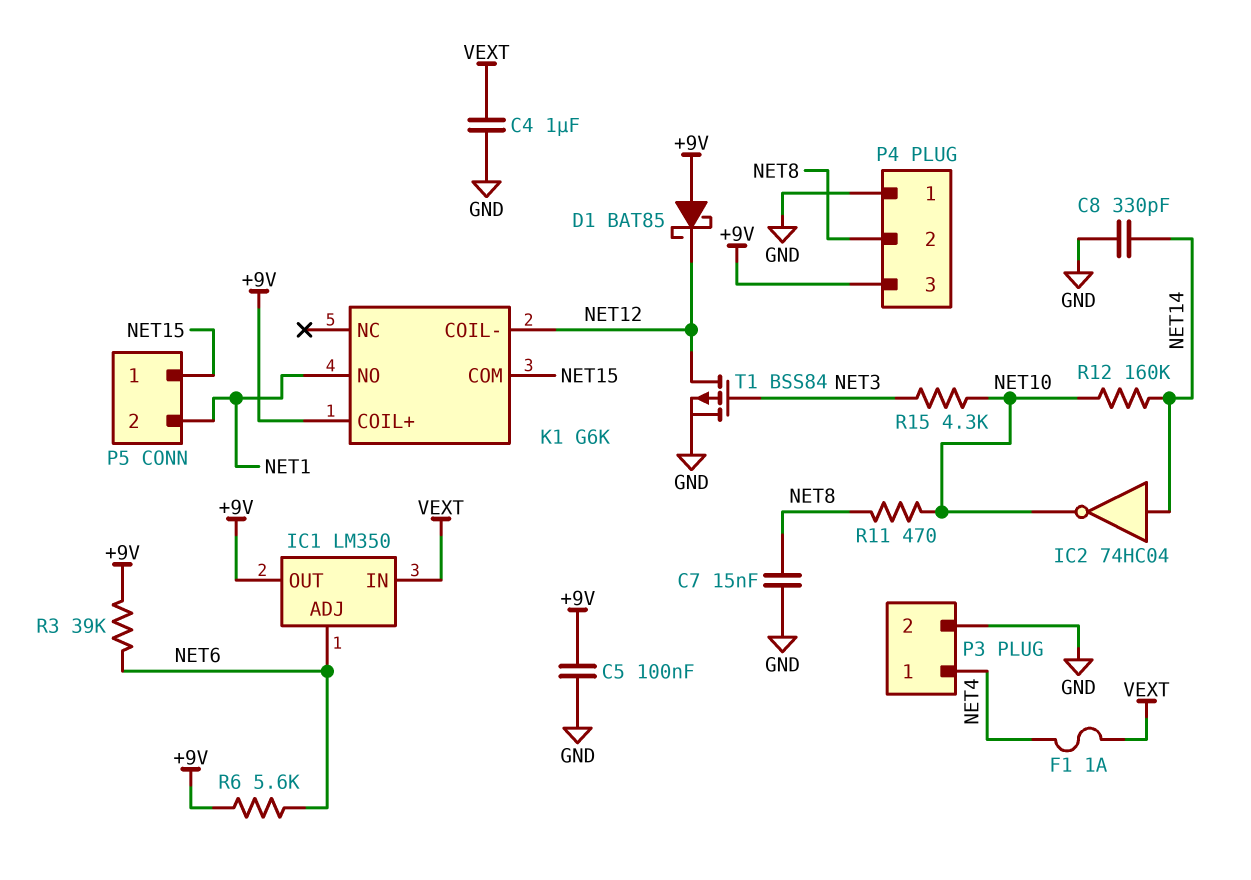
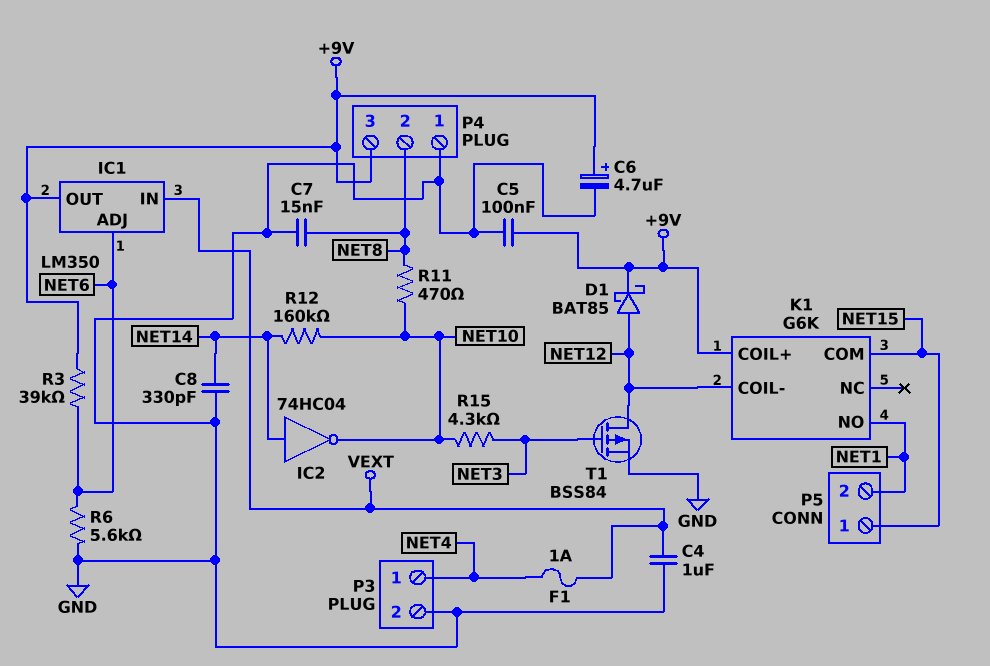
C6: none -> 4.7uF (plus +9V, minus GND)
D1: schottky BAT85 (A +9V, K NET12) -> schottky BAT85 (A NET12, K +9V)
R6: 5.6k (+9V, NET6) -> 5.6k (GND, NET6)

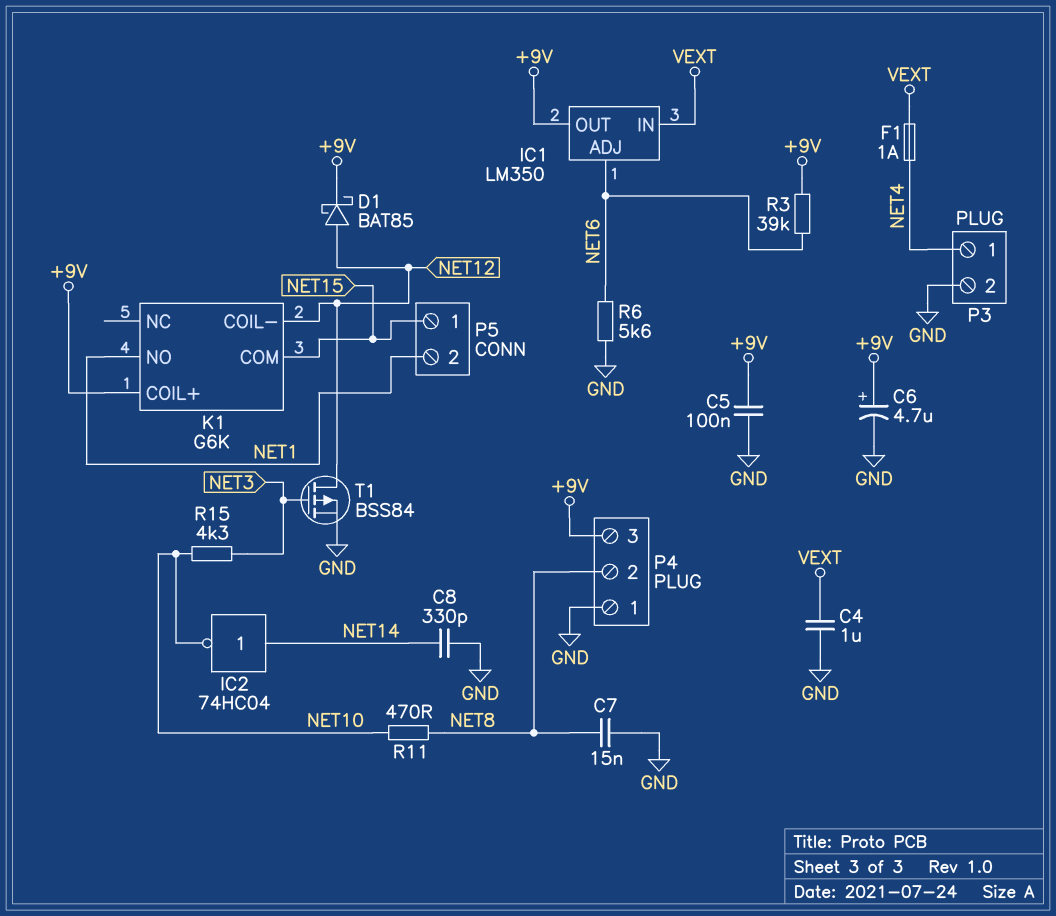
R12: 160k (NET10, NET14) -> none

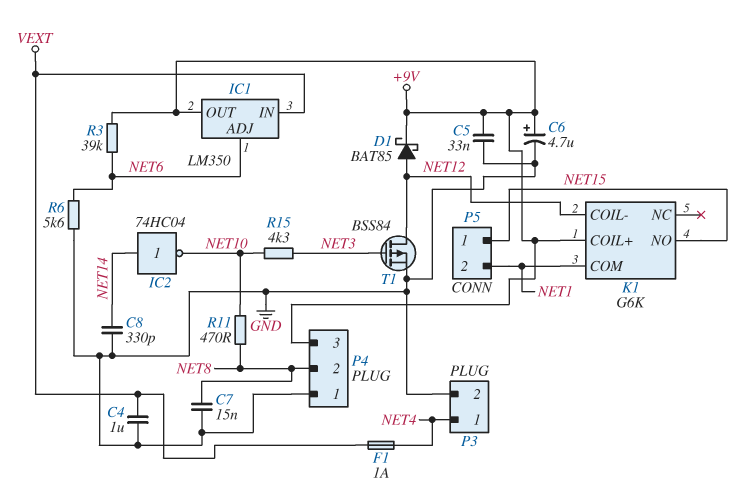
C5: 100nF (+9V, GND) -> 33nF (+9V, GND)
K1 pin COM: NET15 -> NET1
K1 pin NO: NET1 -> NET15

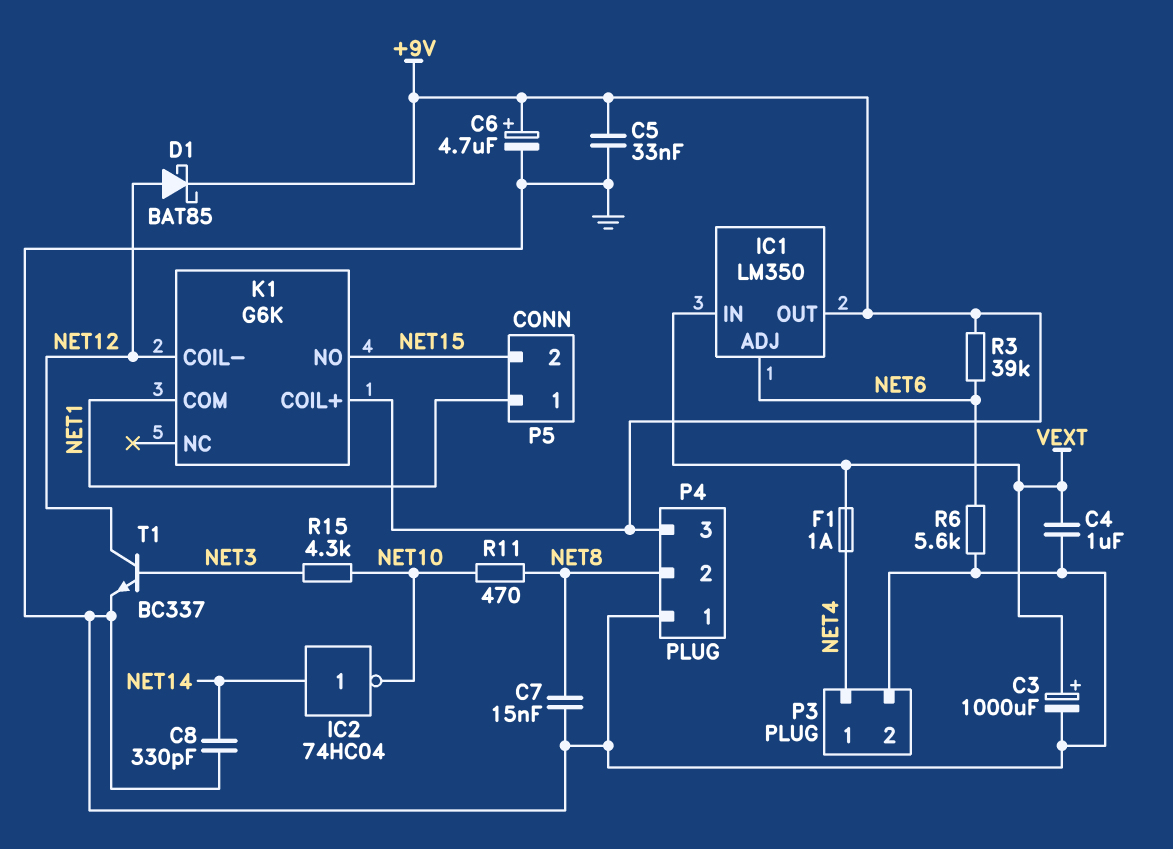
C3: none -> 1000uF (plus VEXT, minus GND)
P5 pin 1: NET15 -> NET1
P5 pin 2: NET1 -> NET15
T1: PMOS BSS84 (G NET3, D NET12, S GND) -> NPN BC337 (B NET3, C NET12, E GND)

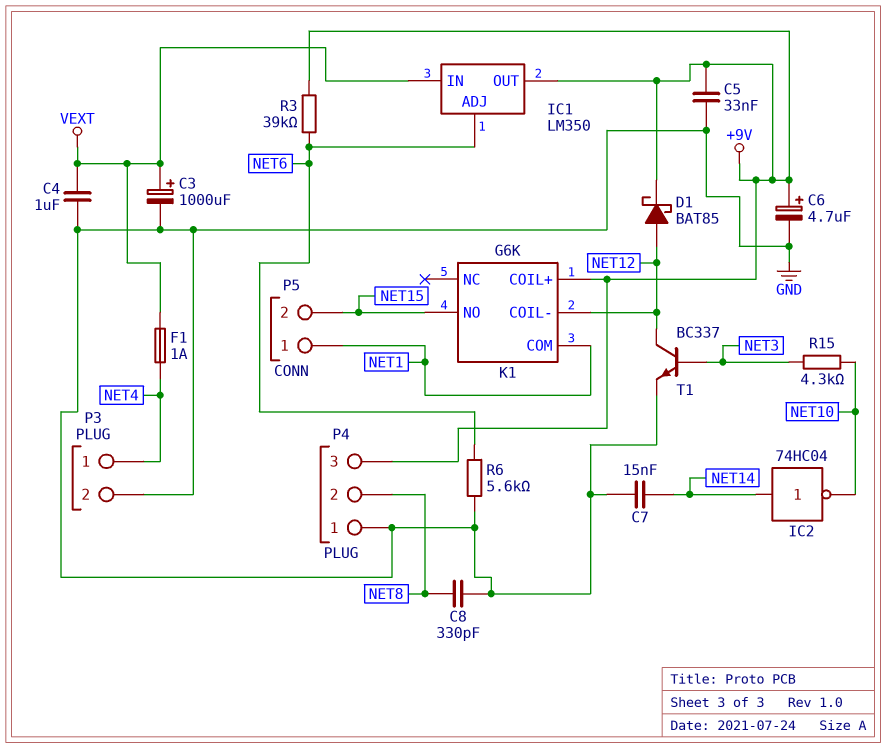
C7: 15nF (GND, NET8) -> 15nF (GND, NET14)
C8: 330pF (GND, NET14) -> 330pF (GND, NET8)
R11: 470 (NET8, NET10) -> none

